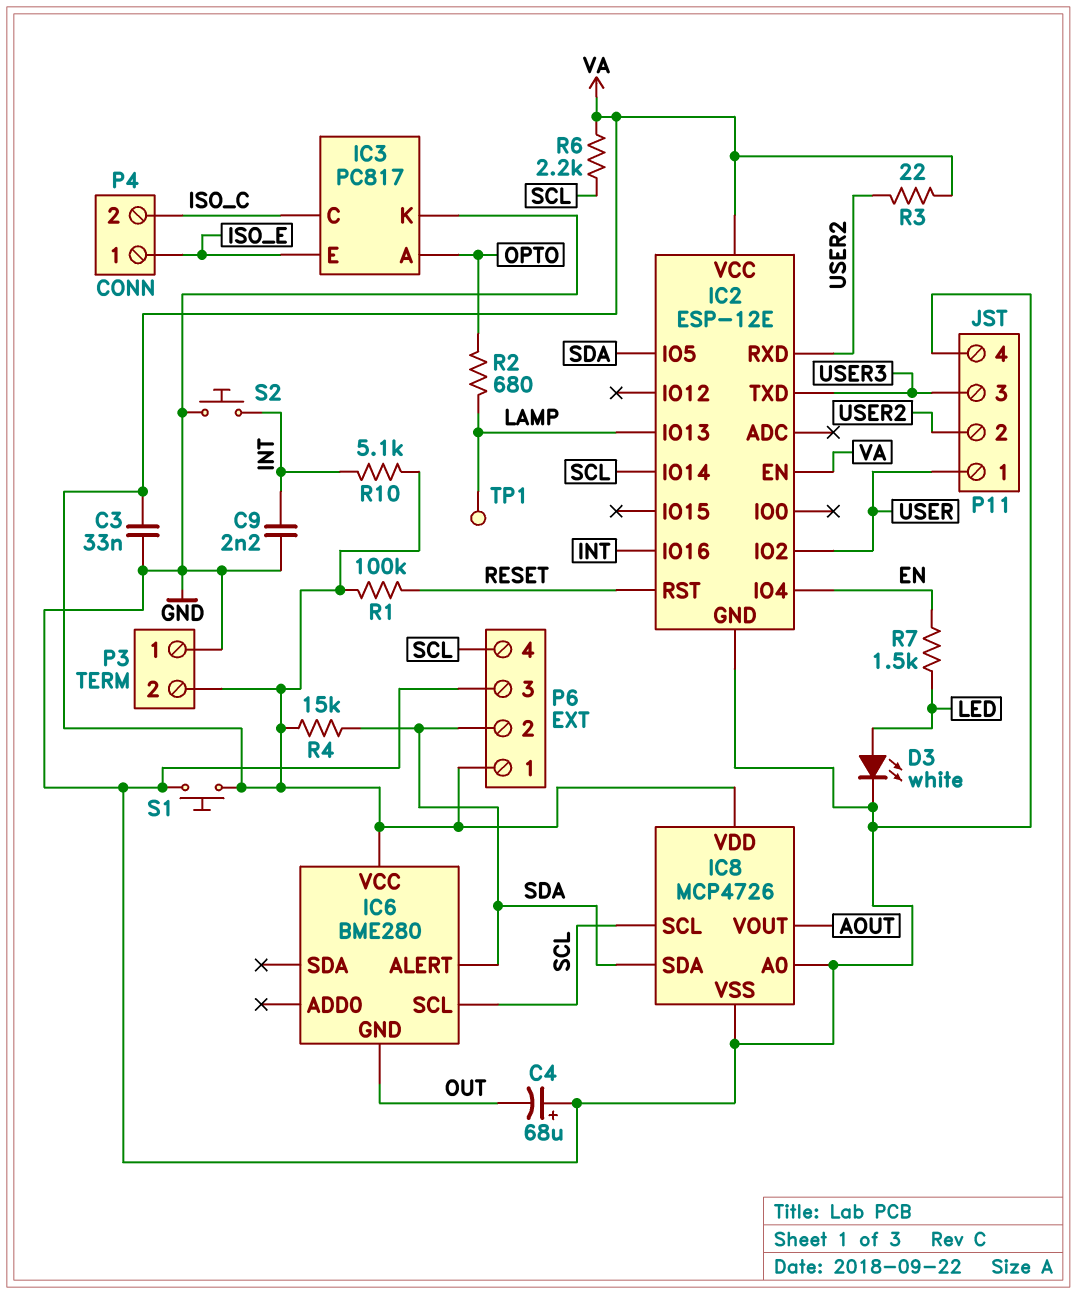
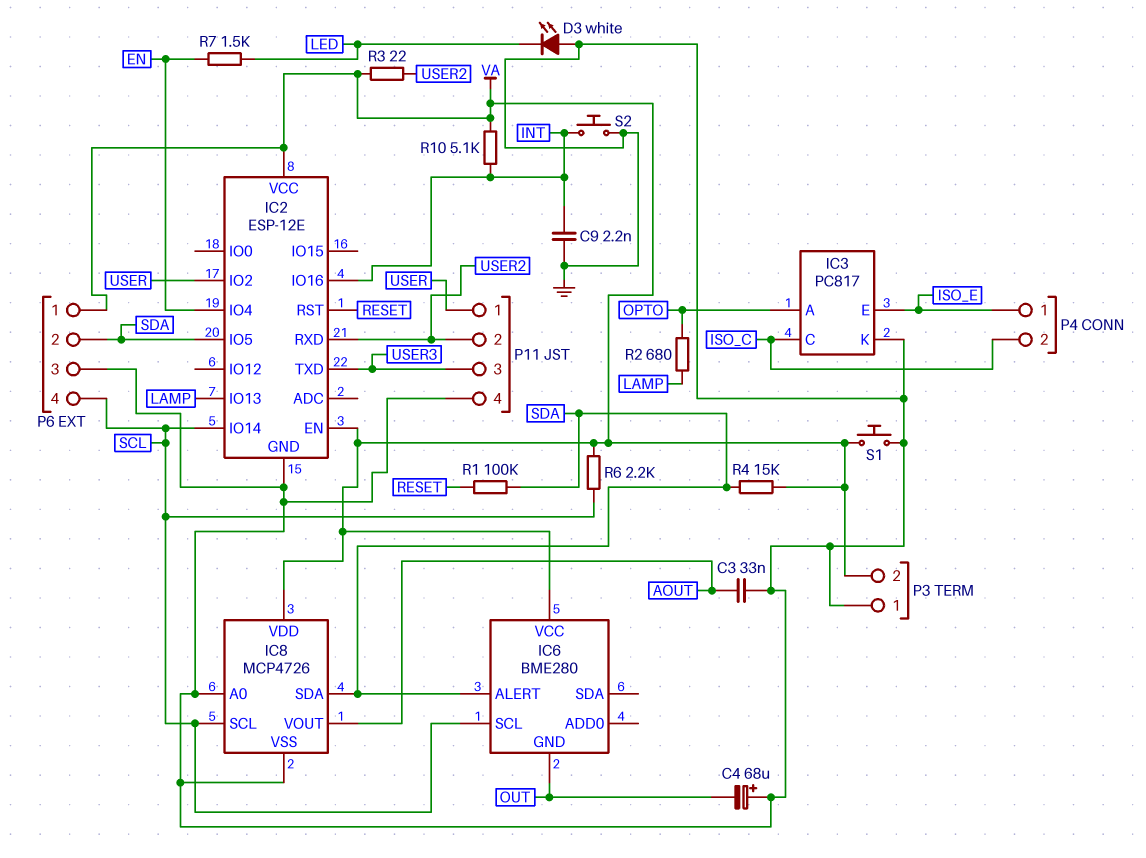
C3: 33nF (GND, VA) -> 33nF (AOUT, GND)
D3: LED white (A LED, K GND) -> LED white (A GND, K LED)
R1: 100k (RESET, VA) -> 100k (RESET, SDA)
TP1: test point (LAMP) -> none

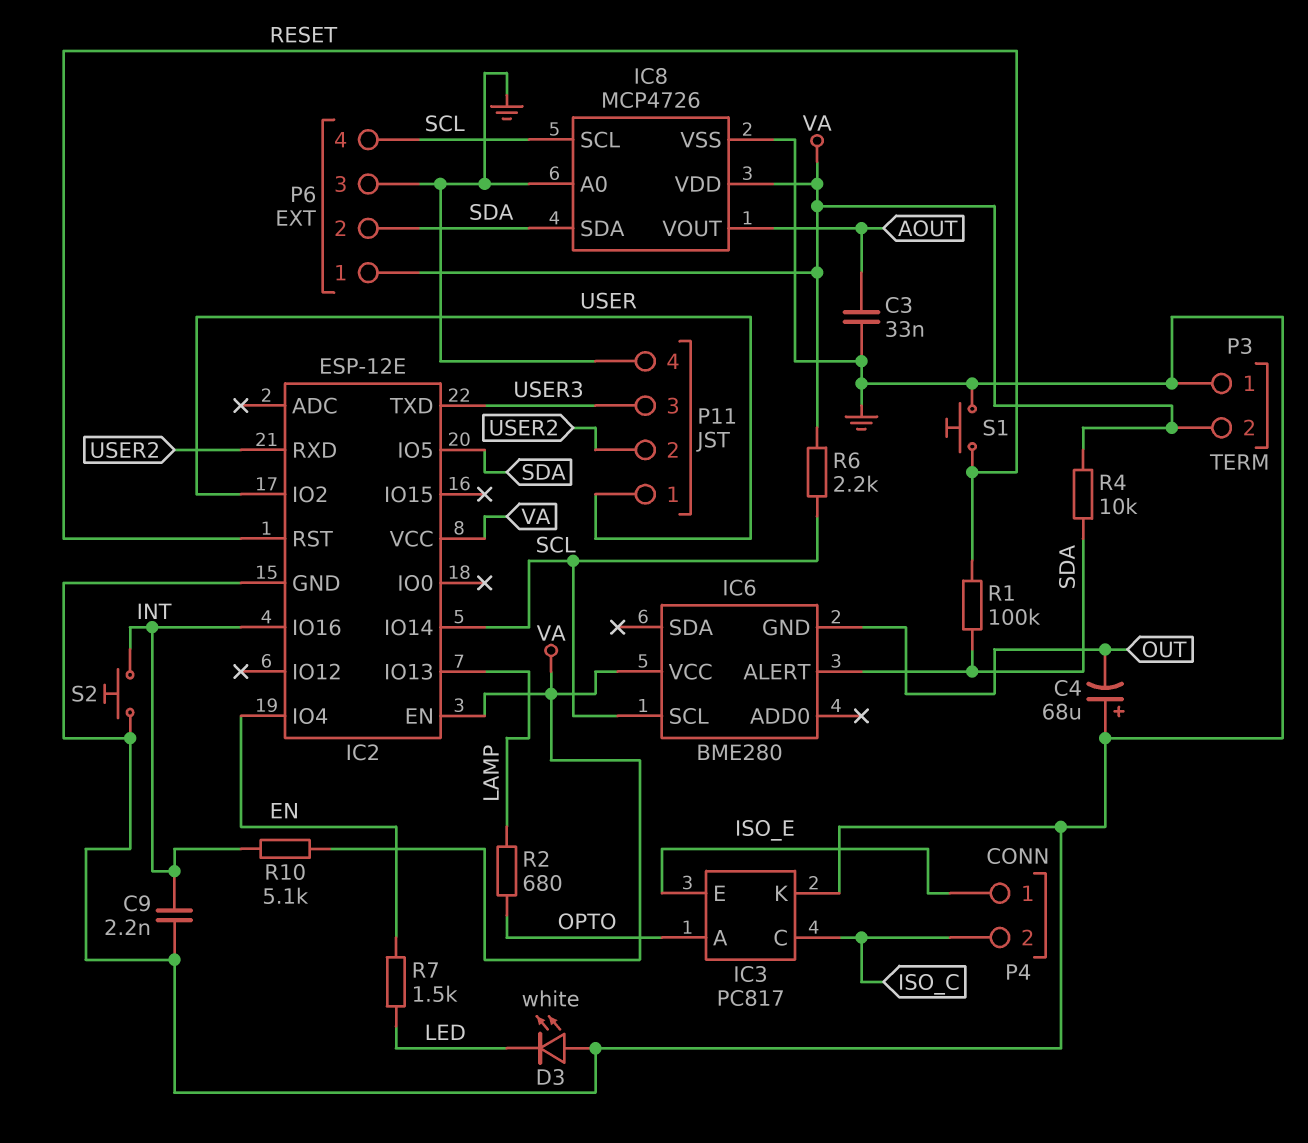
R3: 22 (USER2, VA) -> none
R4: 15k (SDA, VA) -> 10k (SDA, VA)
S1: button (GND, VA) -> button (GND, RESET)

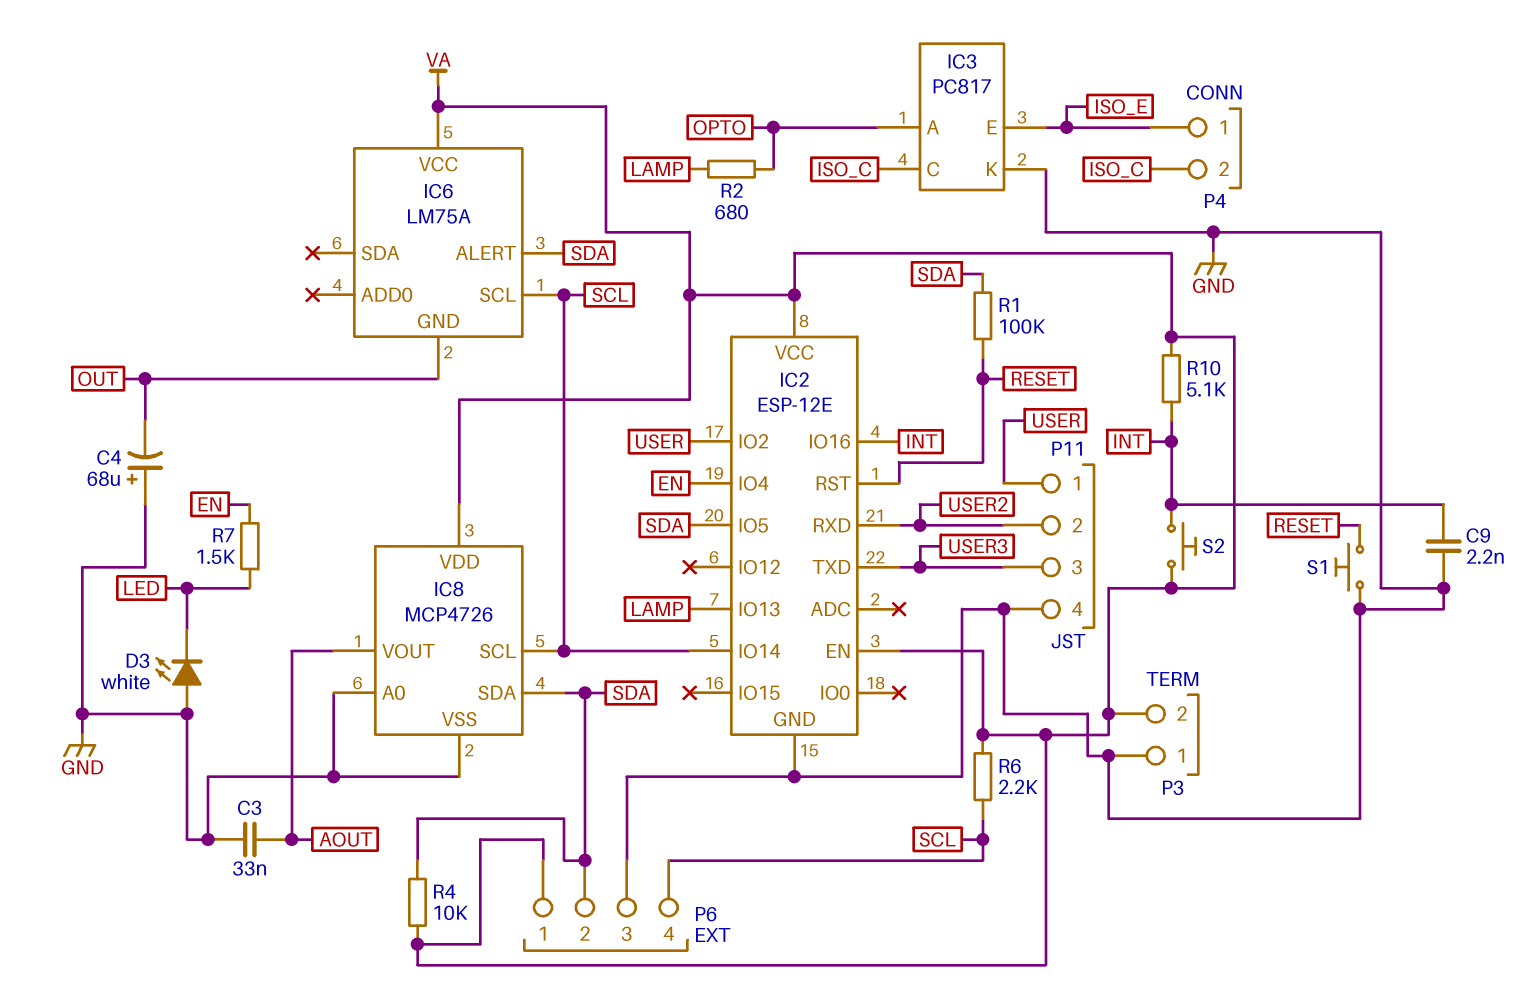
IC6: BME280 -> LM75A
S2: button (GND, INT) -> button (INT, VA)

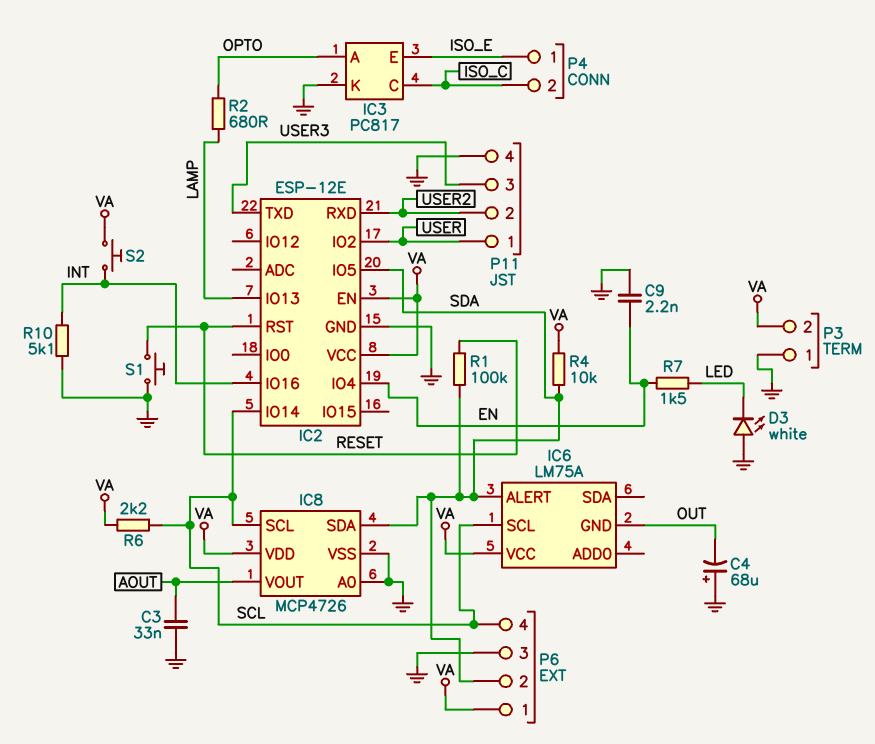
C9: 2.2nF (GND, INT) -> 2.2nF (EN, GND)
R10: 5.1k (INT, VA) -> 5.1k (GND, INT)

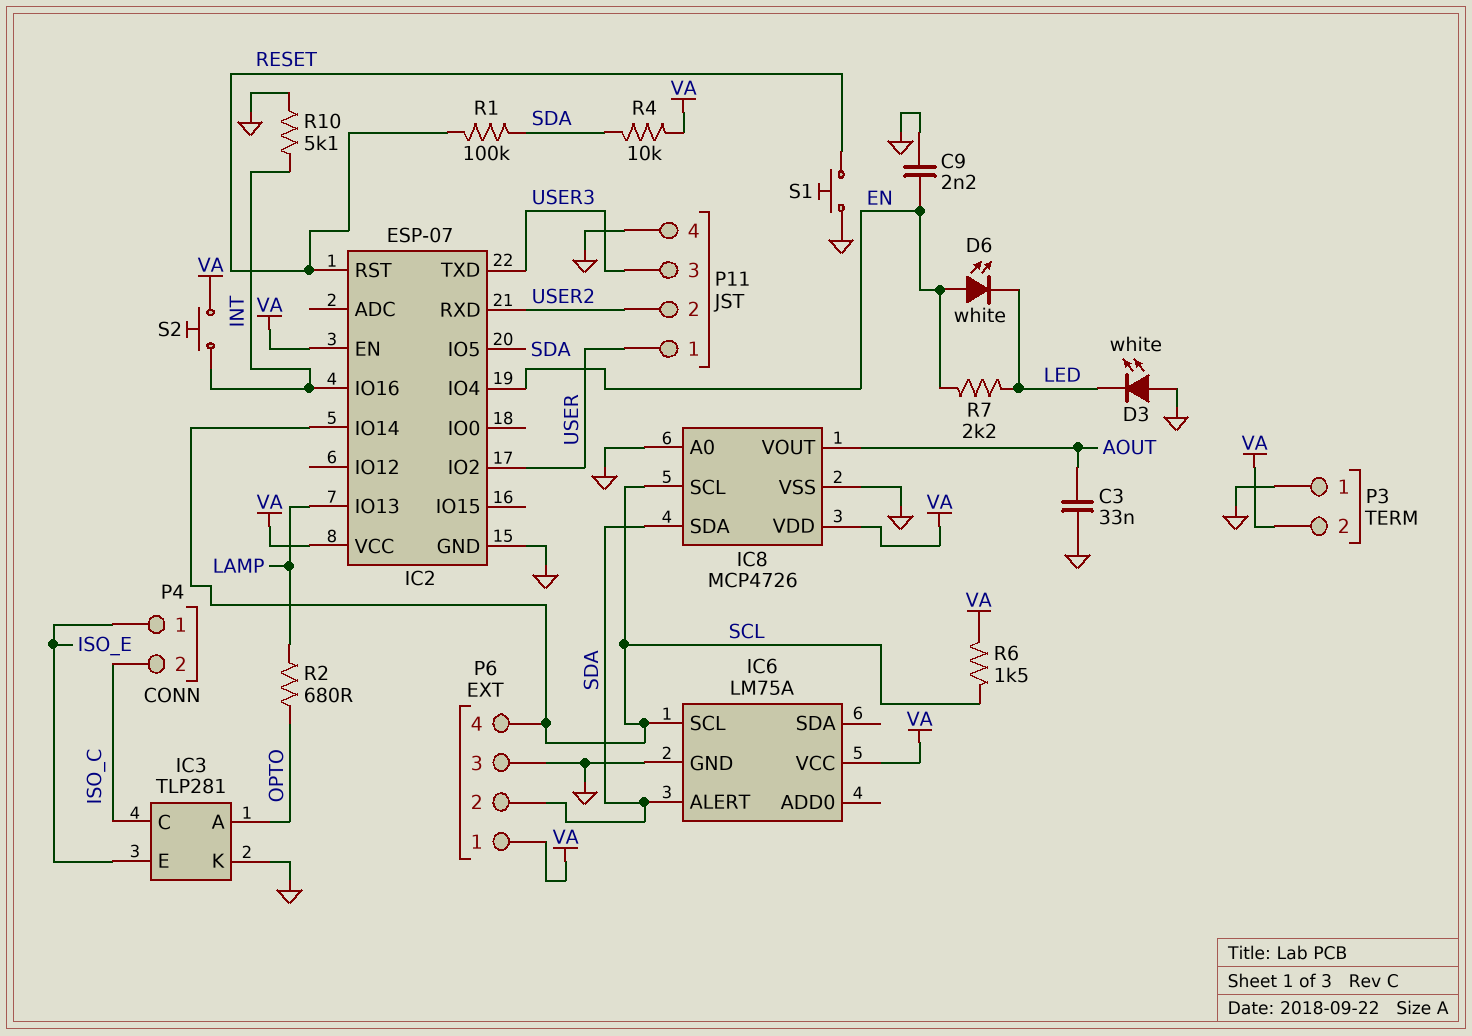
C4: 68uF (plus GND, minus OUT) -> none
D6: none -> LED white (A EN, K LED)
IC2: ESP-12E -> ESP-07
IC3: PC817 -> TLP281
IC6 pin GND: OUT -> GND
R6: 2.2k (SCL, VA) -> 1.5k (SCL, VA)
R7: 1.5k (EN, LED) -> 2.2k (EN, LED)

